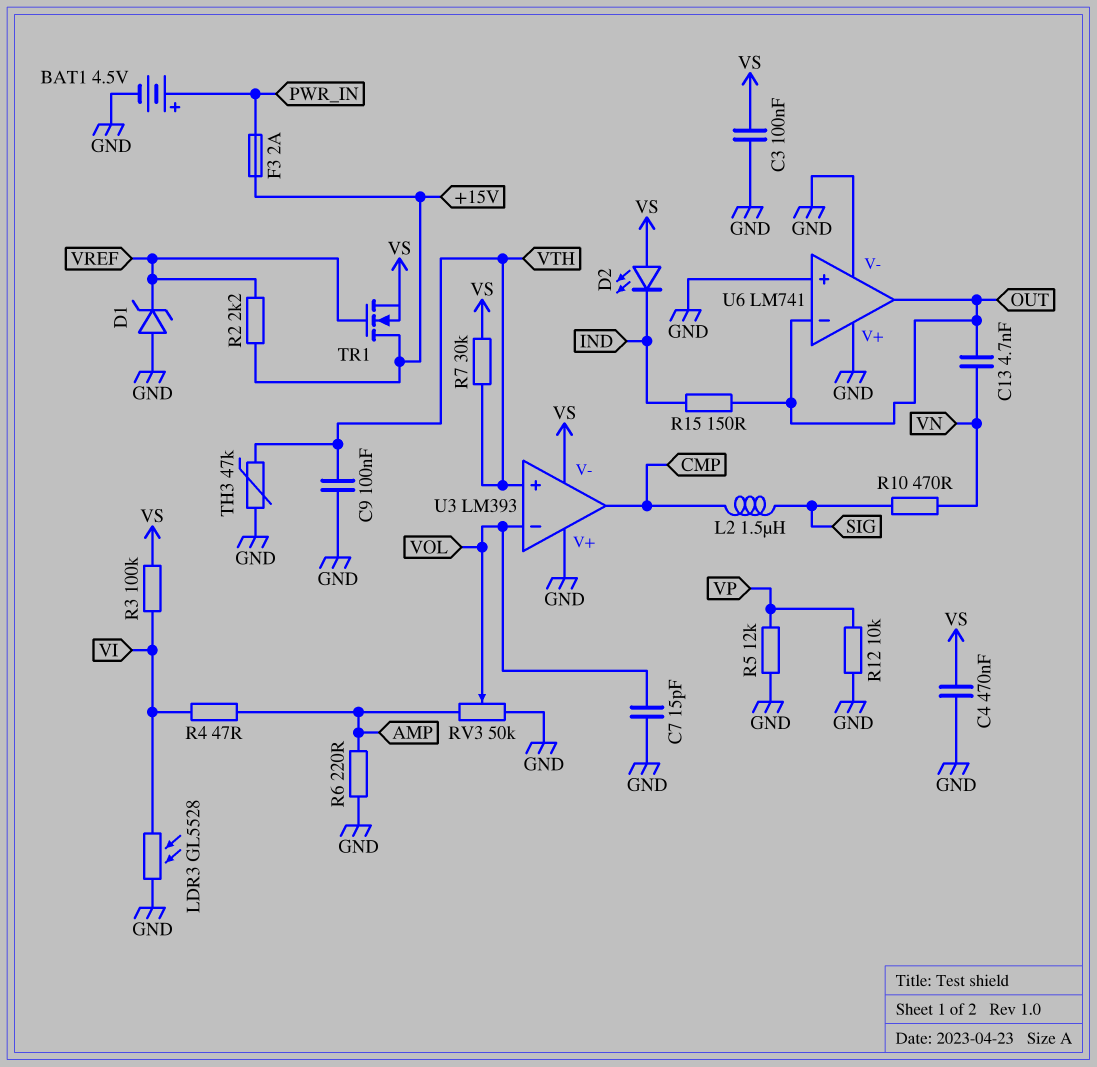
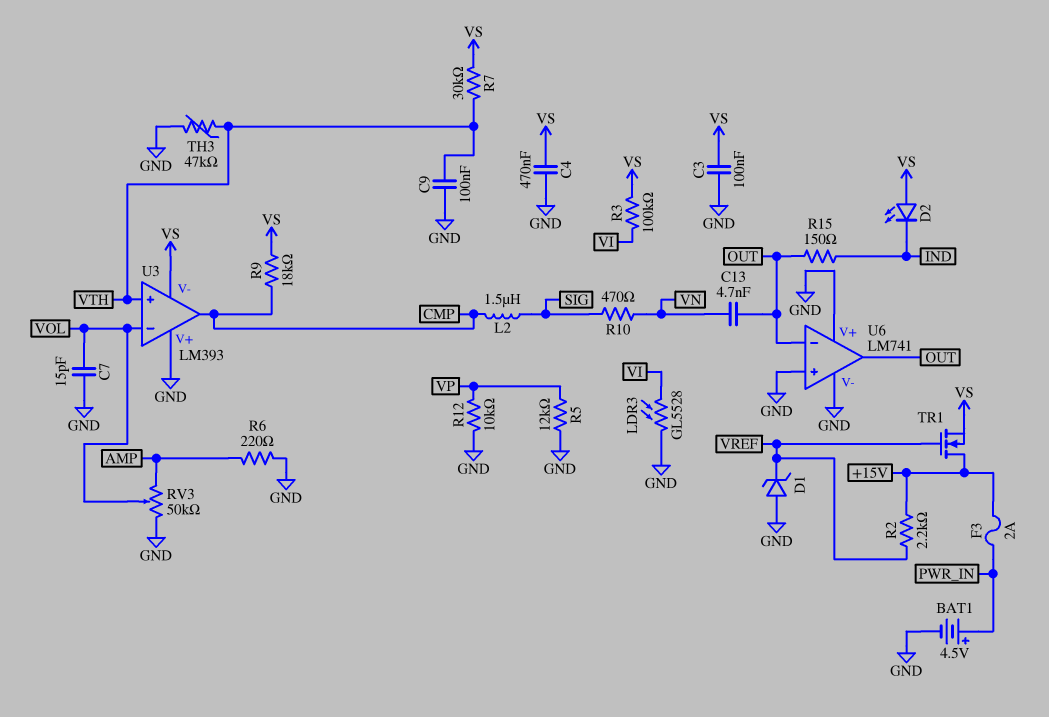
R4: 47 (AMP, VI) -> none
R9: none -> 18k (CMP, VS)

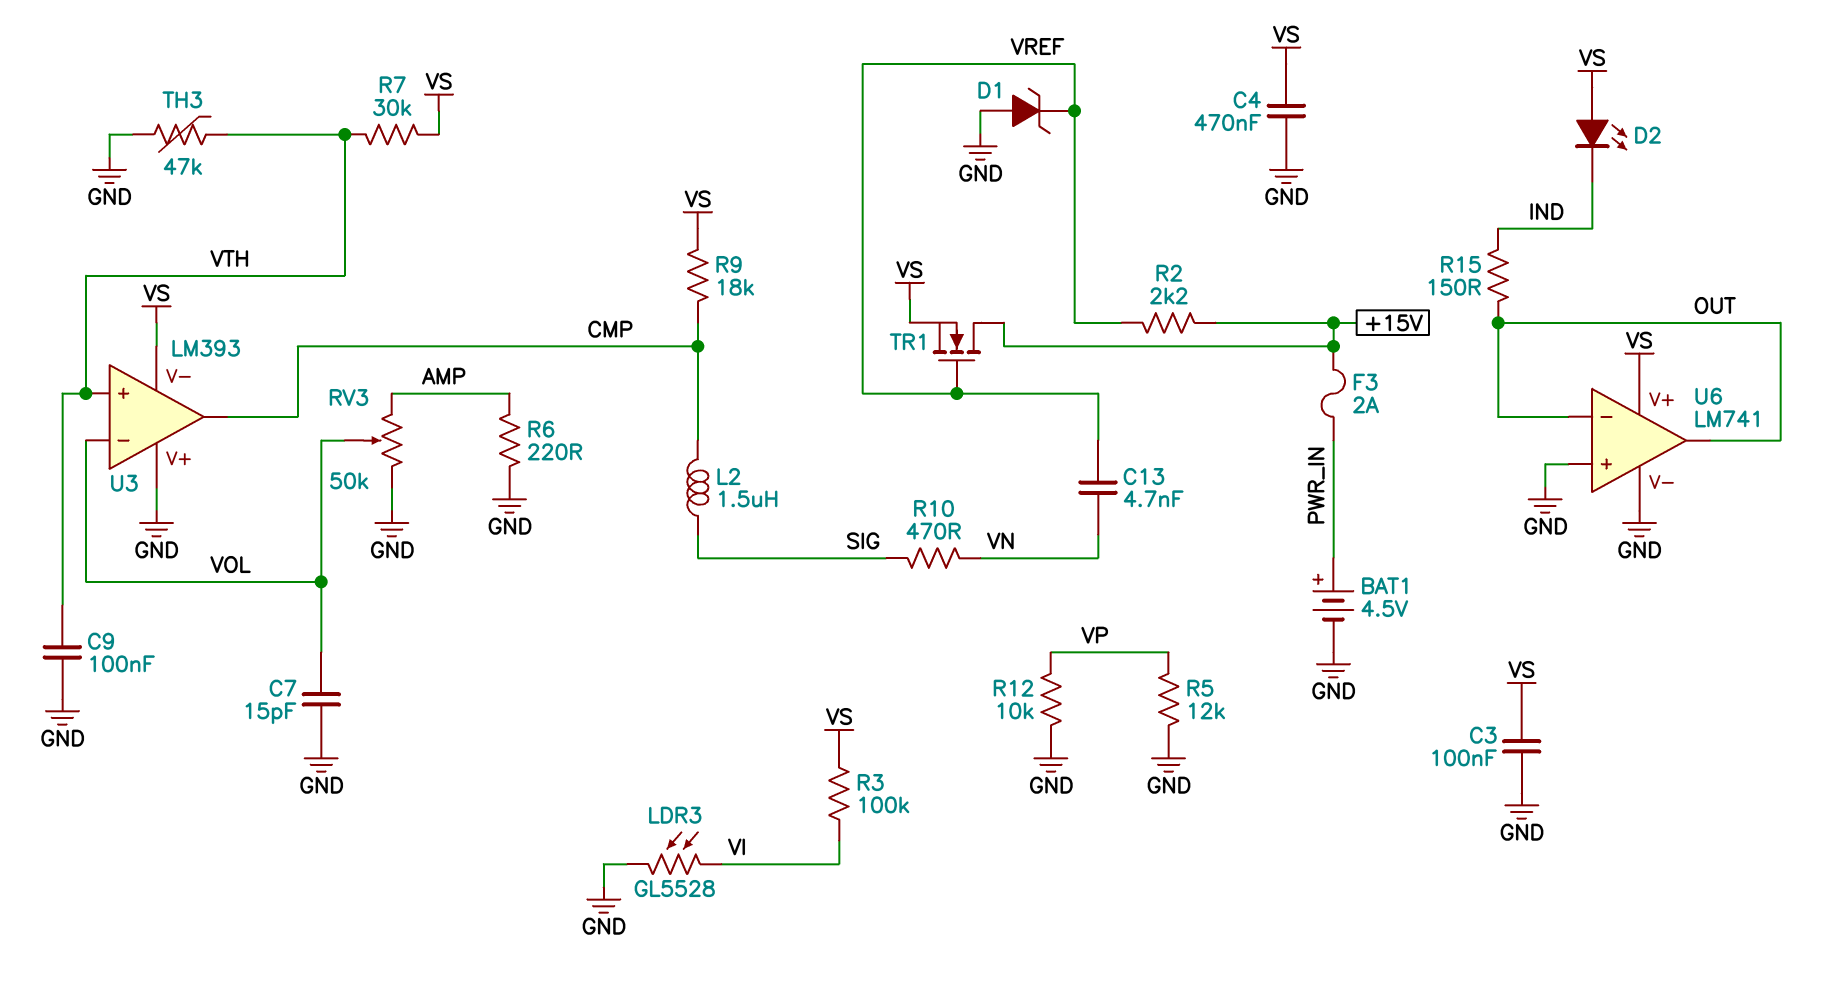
C13: 4.7nF (OUT, VN) -> 4.7nF (VN, VREF)
U6 pin V+: GND -> VS

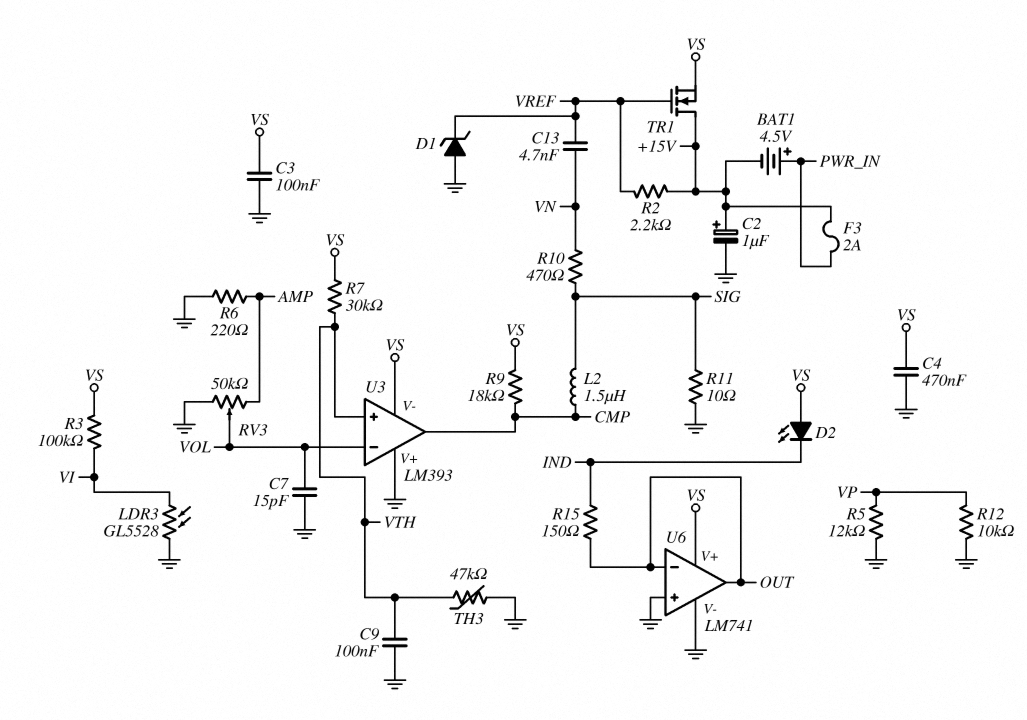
BAT1: 4.5V (plus PWR_IN, minus GND) -> 4.5V (plus PWR_IN, minus +15V)
C2: none -> 1uF (plus +15V, minus GND)
R11: none -> 10 (GND, SIG)

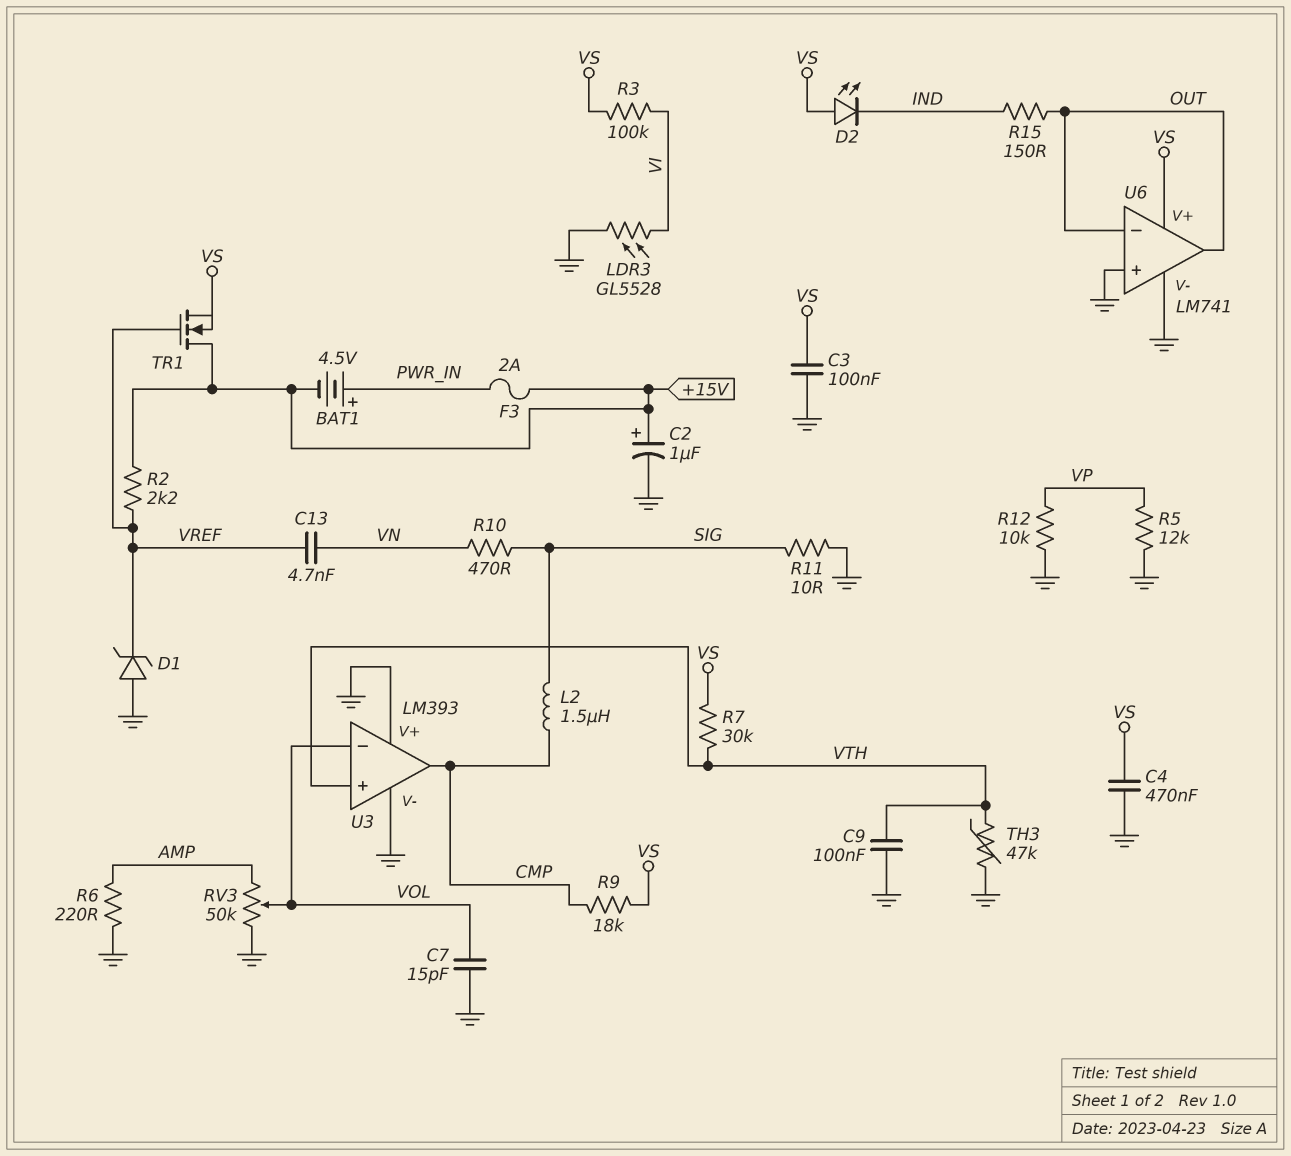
U3 pin V-: VS -> GND

